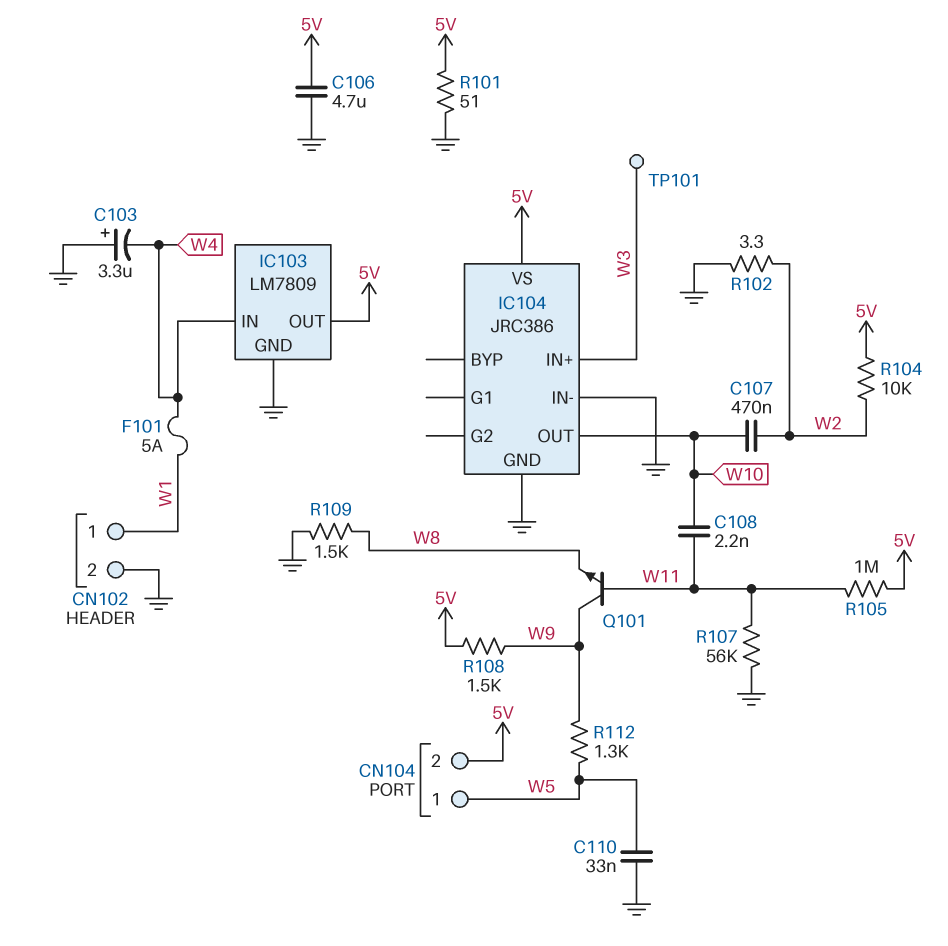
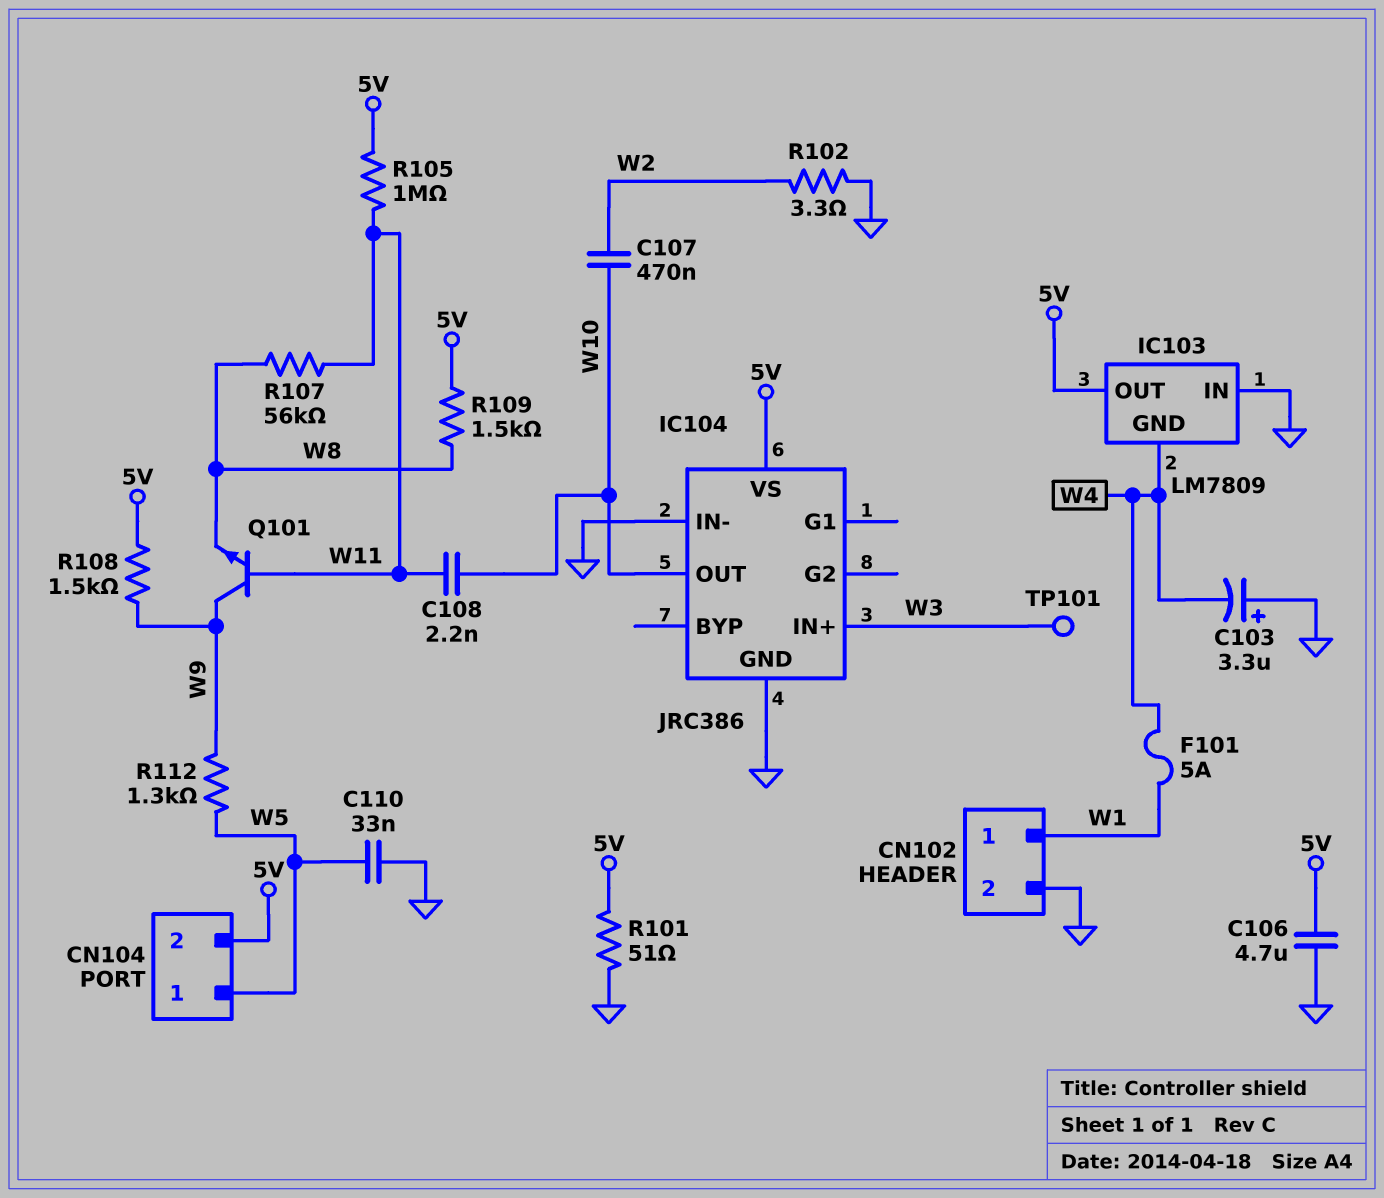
IC103 pin GND: GND -> W4
IC103 pin IN: W4 -> GND
R104: 10k (5V, W2) -> none
R107: 56k (GND, W11) -> 56k (W8, W11)
R109: 1.5k (GND, W8) -> 1.5k (5V, W8)

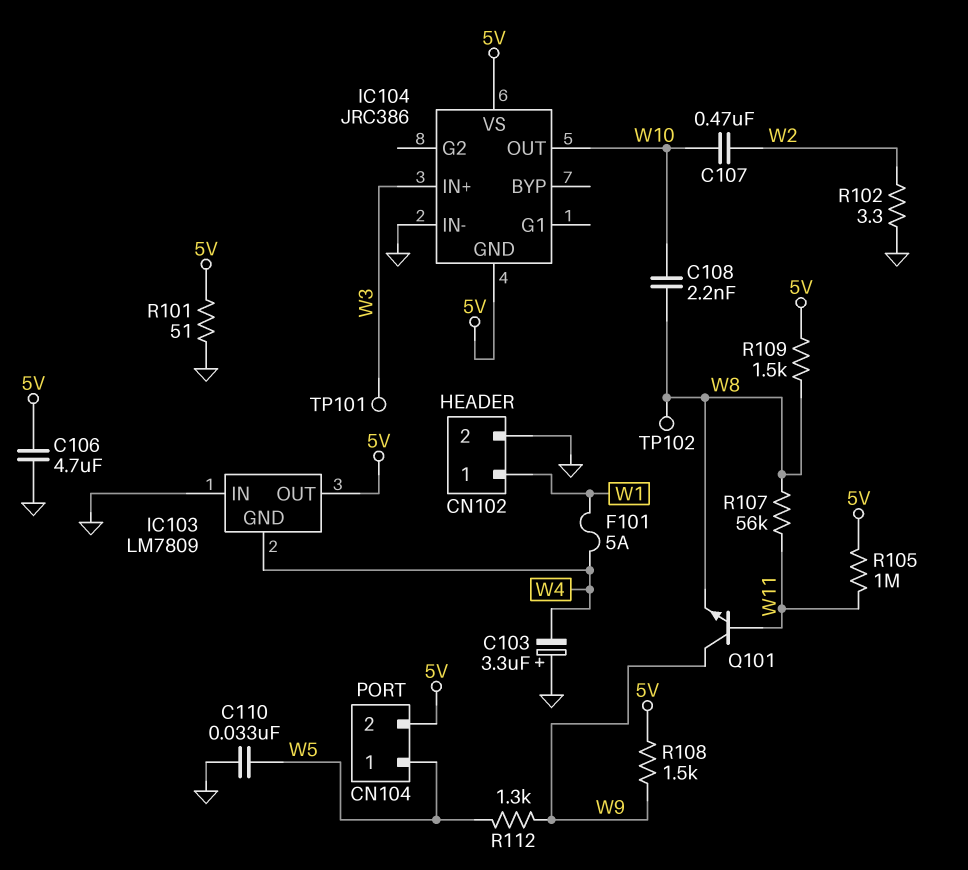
C108: 2.2nF (W10, W11) -> 2.2nF (W8, W10)
IC104 pin GND: GND -> 5V
TP102: none -> test point (W8)

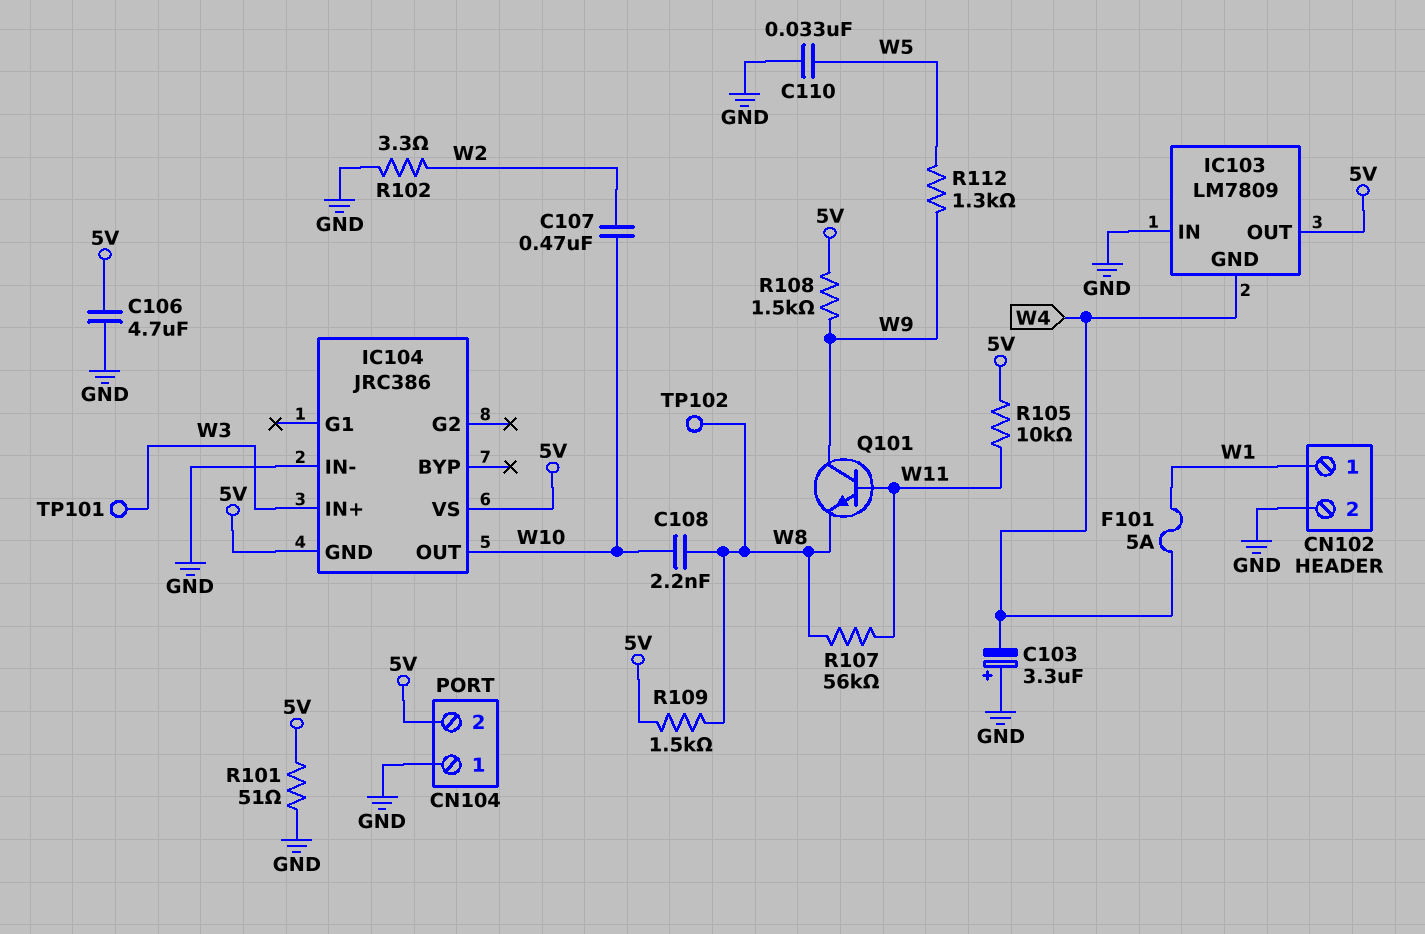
CN104 pin 1: W5 -> GND
R105: 1M (5V, W11) -> 10k (5V, W11)

